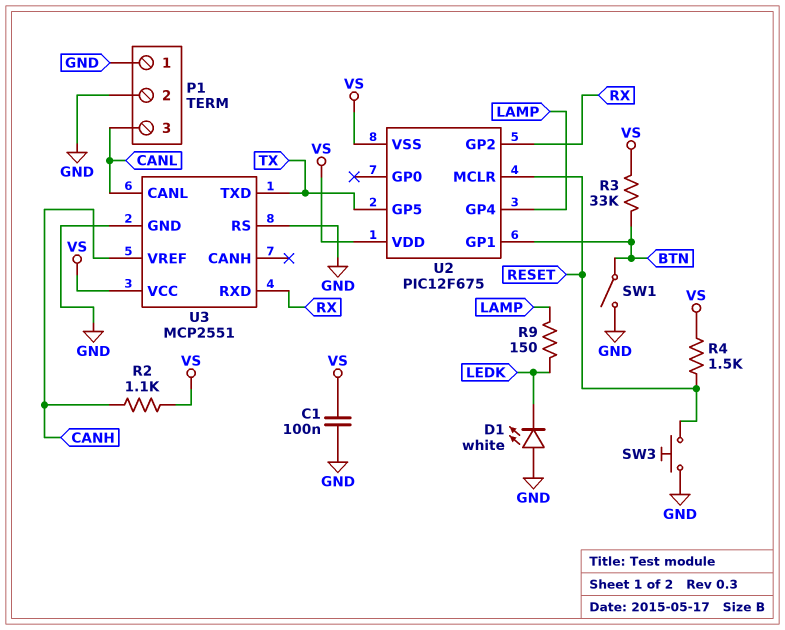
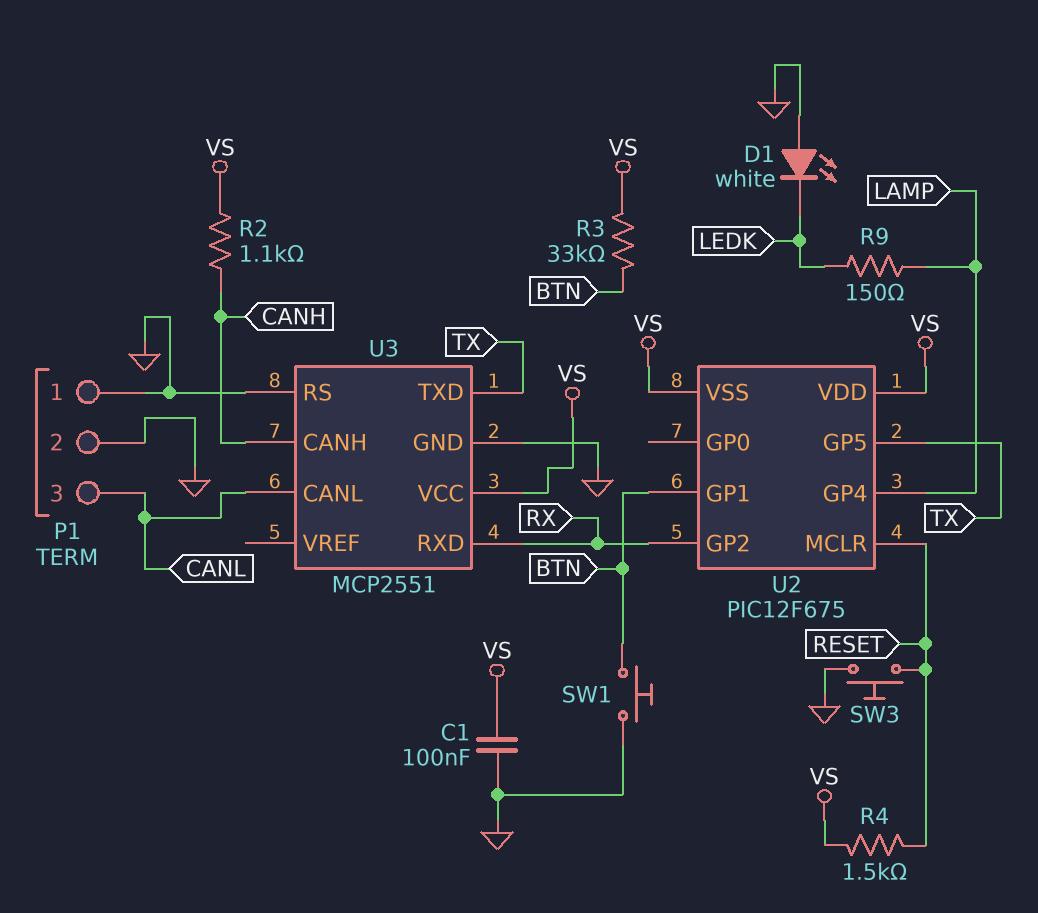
SW1: switch (BTN, GND) -> button (BTN, GND)
U3 pin CANH: none -> CANH
U3 pin VREF: CANH -> none

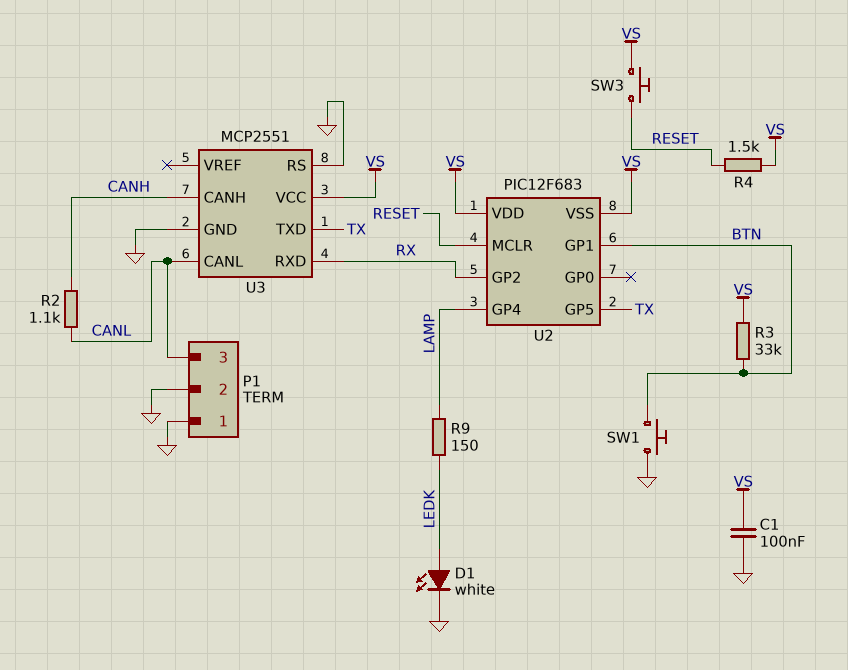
D1: LED white (A GND, K LEDK) -> LED white (A LEDK, K GND)
R2: 1.1k (CANH, VS) -> 1.1k (CANH, CANL)
SW3: button (GND, RESET) -> button (RESET, VS)
U2: PIC12F675 -> PIC12F683

